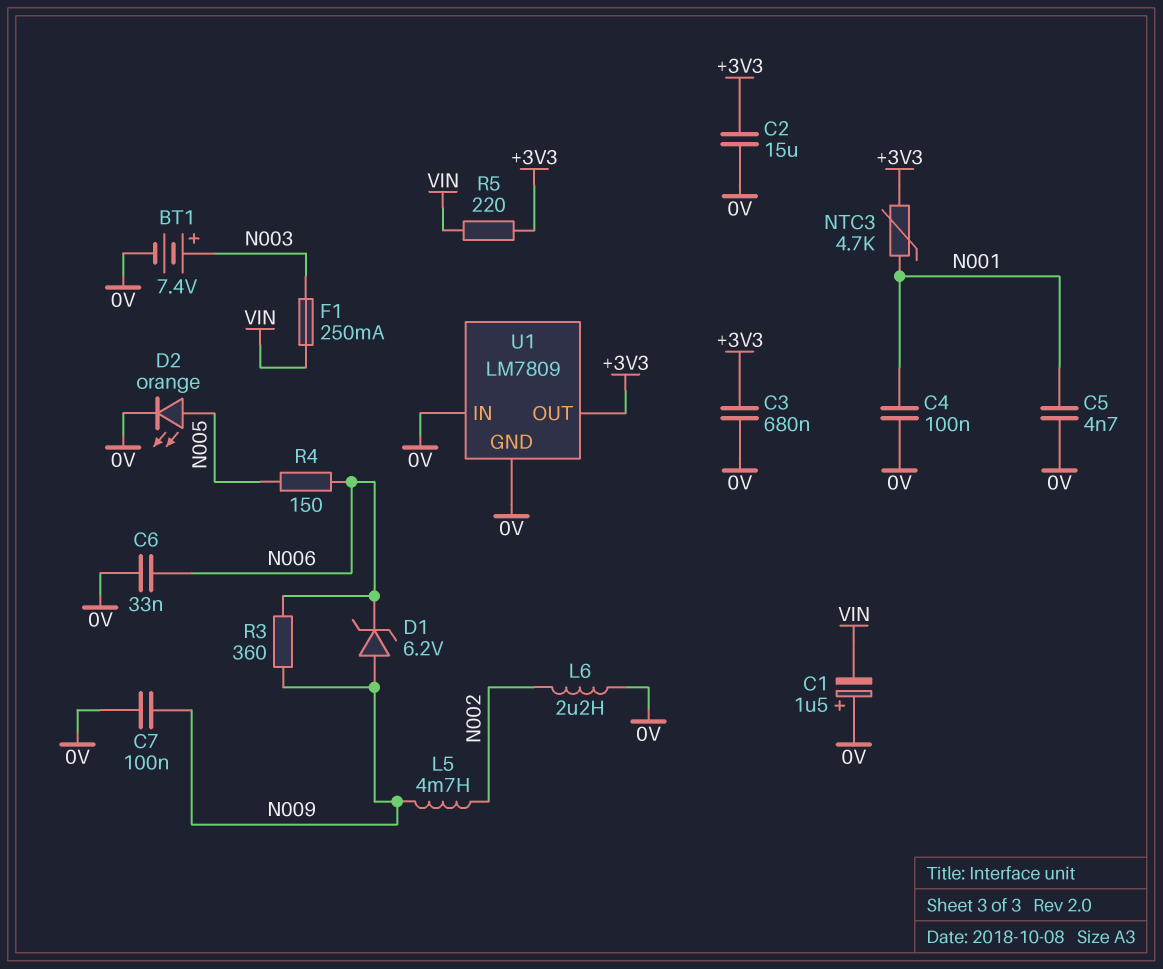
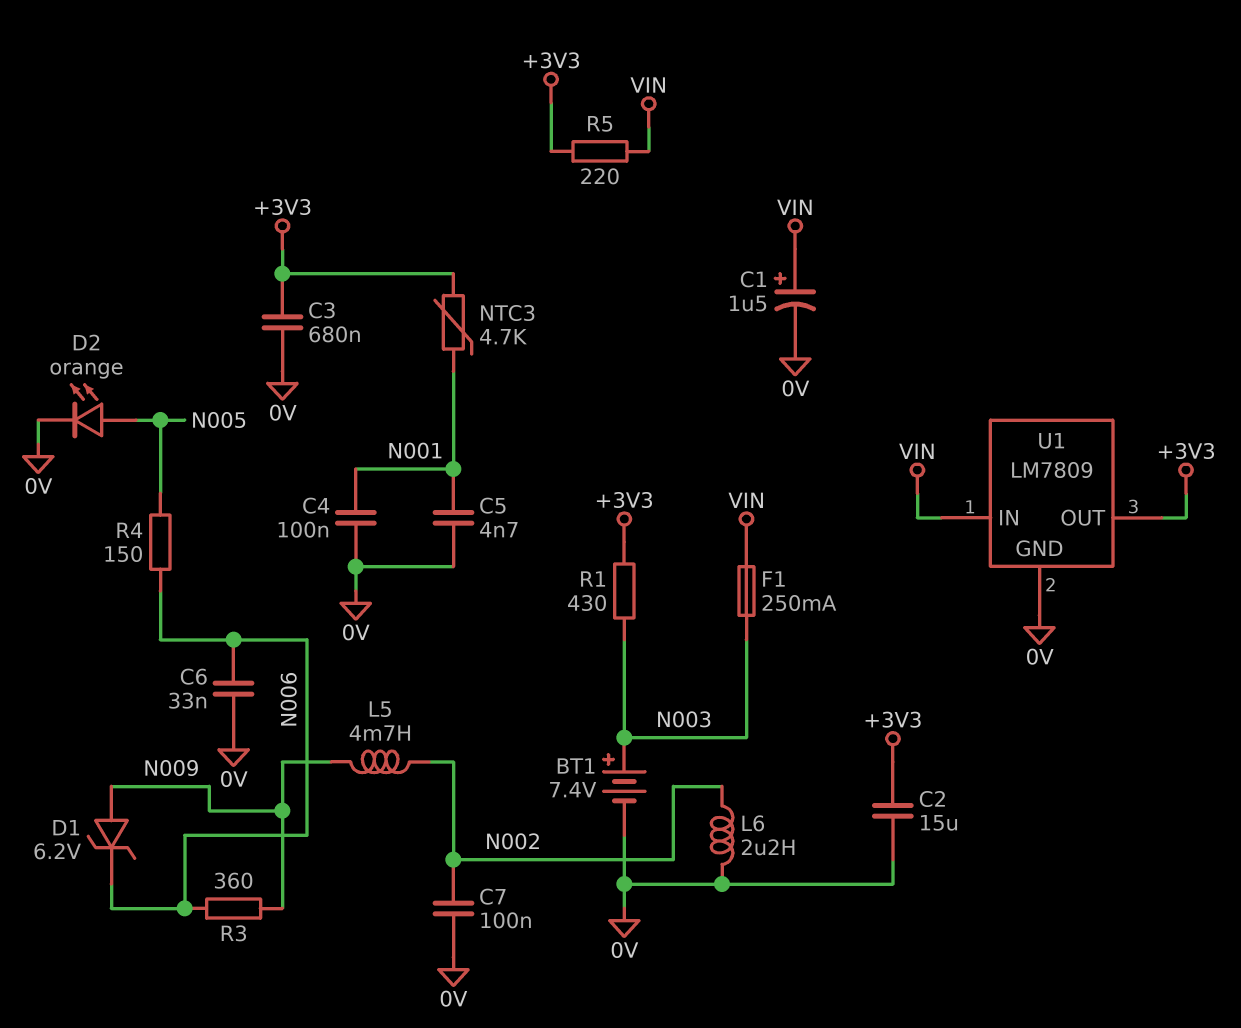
C1: 1.5uF (plus 0V, minus VIN) -> 1.5uF (plus VIN, minus 0V)
C7: 100nF (0V, N009) -> 100nF (0V, N002)
R1: none -> 430 (+3V3, N003)
U1 pin IN: 0V -> VIN

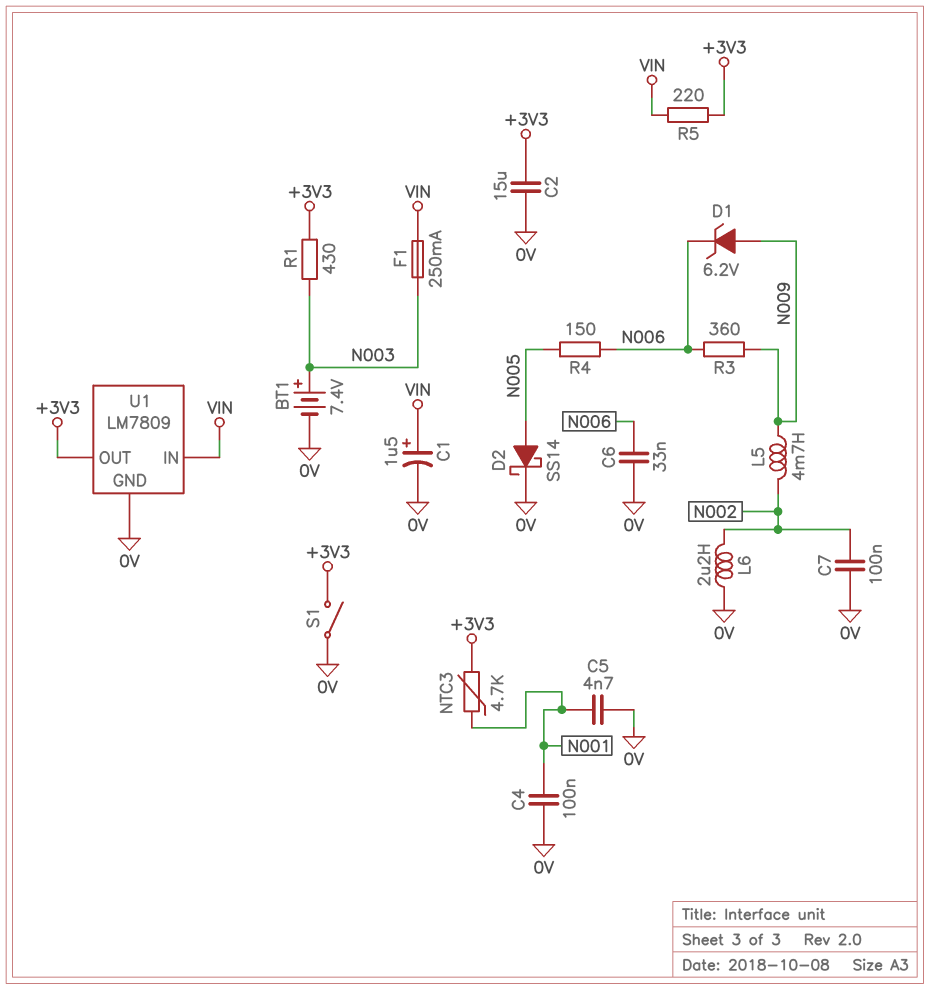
C3: 680nF (+3V3, 0V) -> none
D2: LED orange (A N005, K 0V) -> schottky SS14 (A N005, K 0V)
S1: none -> switch (+3V3, 0V)

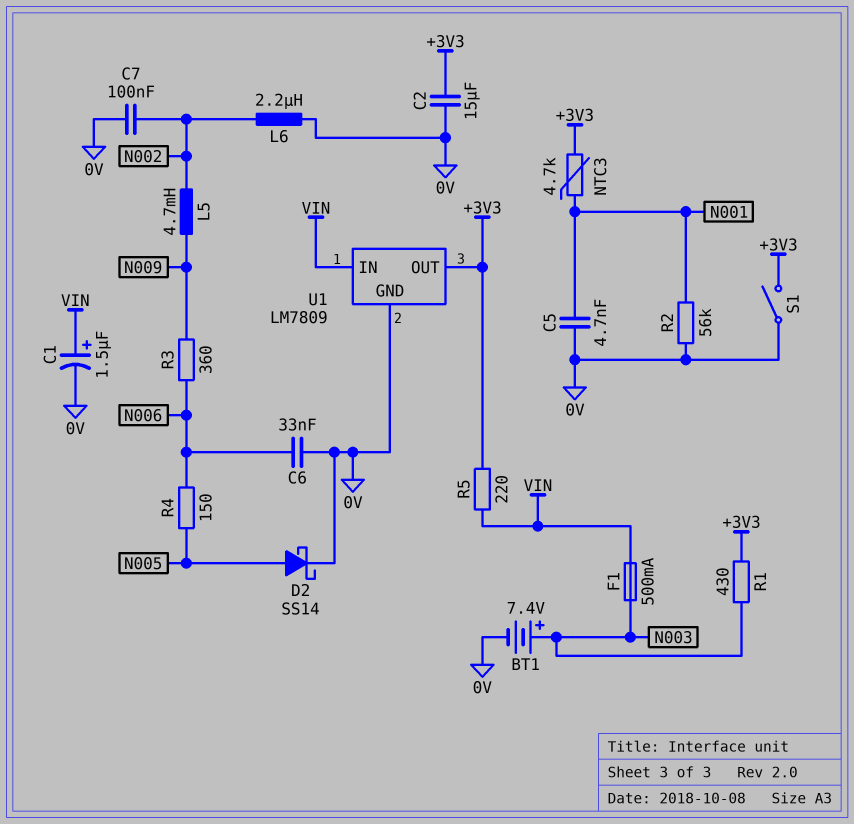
C4: 100nF (0V, N001) -> none
D1: zener 6.2V (A N009, K N006) -> none
F1: 250mA (N003, VIN) -> 500mA (N003, VIN)
R2: none -> 56k (0V, N001)

